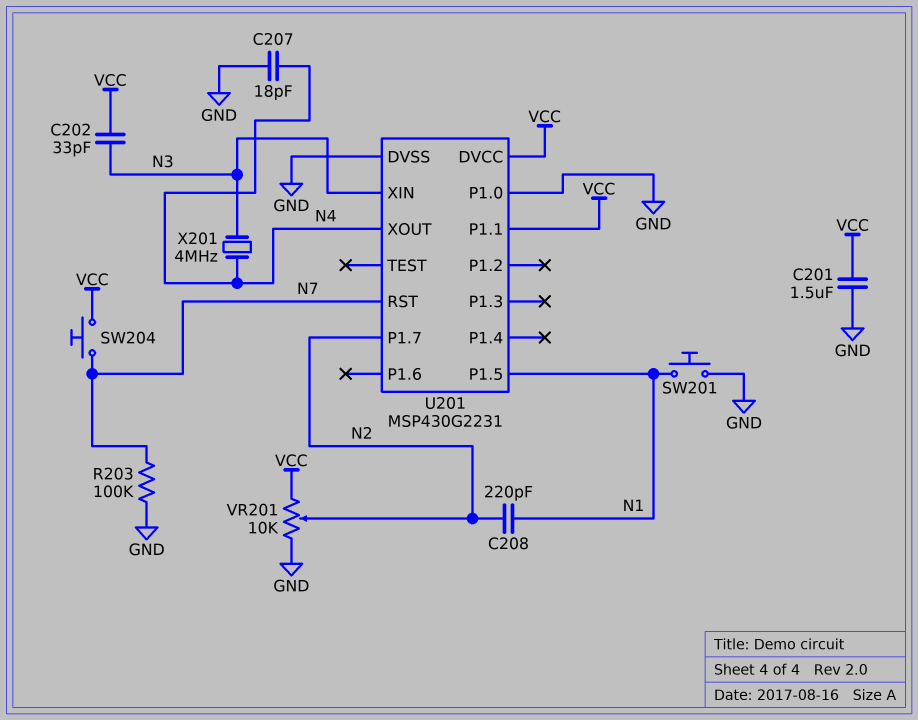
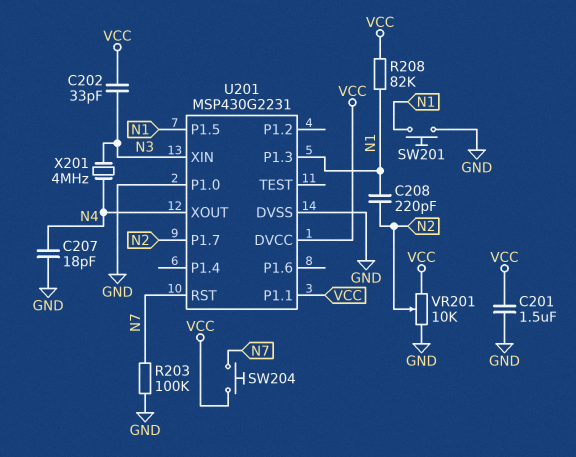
R208: none -> 82k (N1, VCC)
U201 pin P1.3: none -> N1

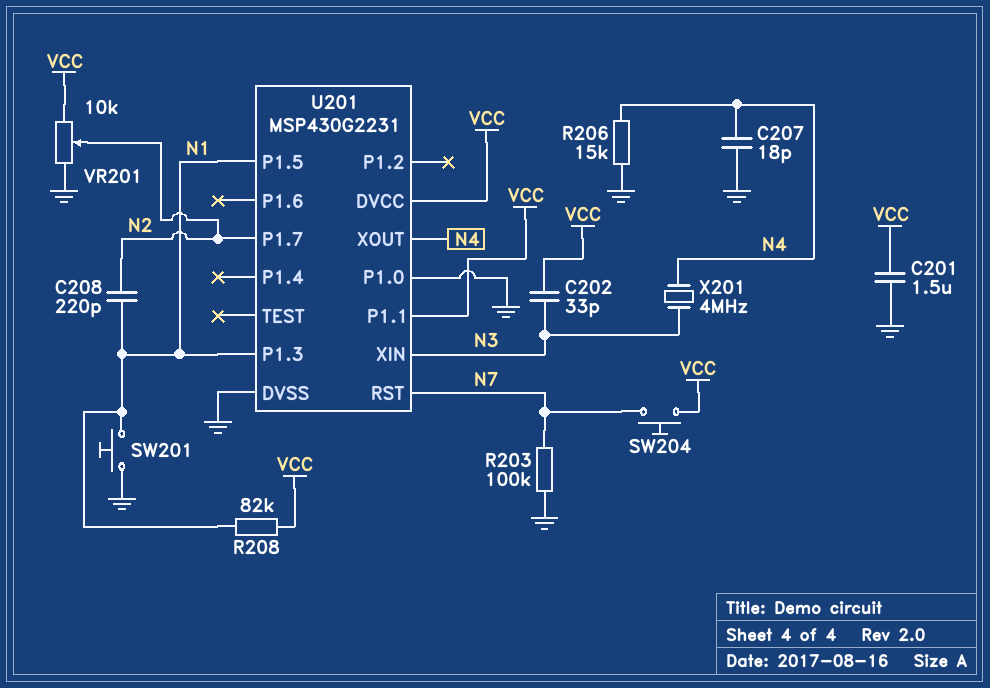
R206: none -> 15k (GND, N4)

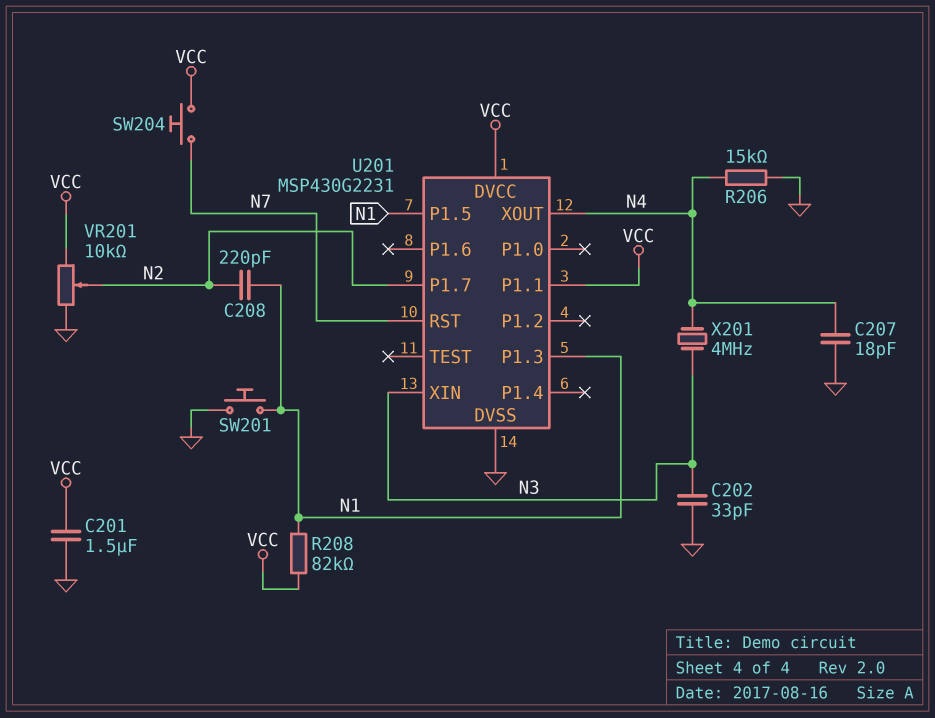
C202: 33pF (N3, VCC) -> 33pF (GND, N3)
R203: 100k (GND, N7) -> none
U201 pin P1.0: GND -> none

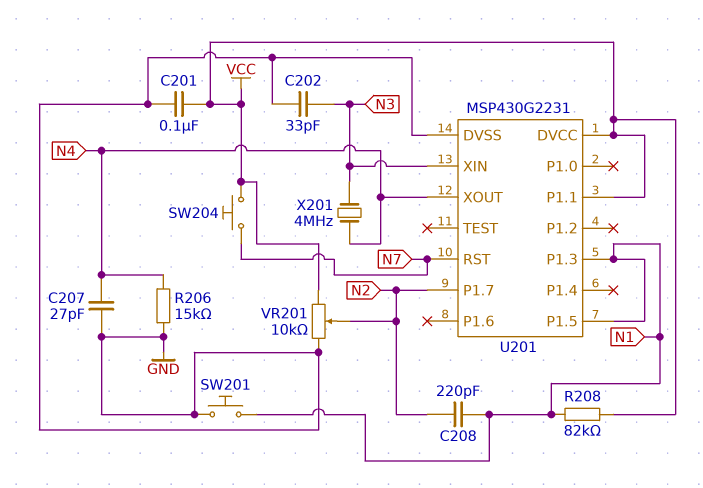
C201: 1.5uF (GND, VCC) -> 100nF (GND, VCC)
C207: 18pF (GND, N4) -> 27pF (GND, N4)

